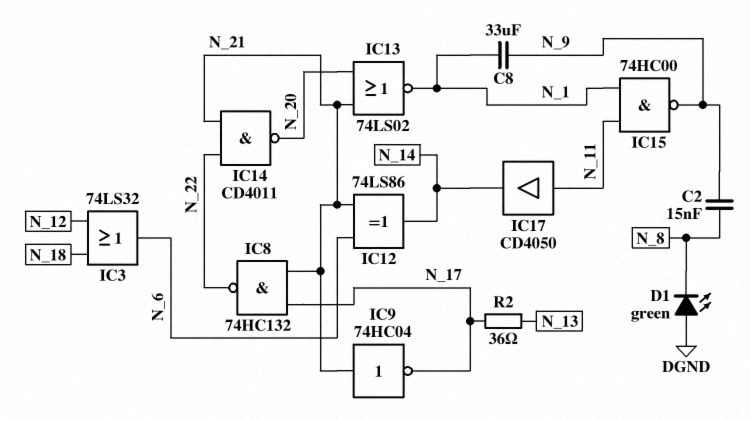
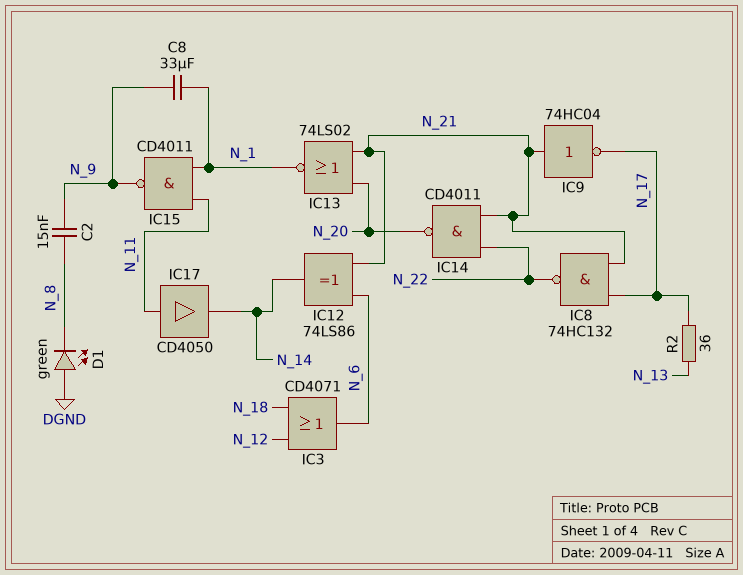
IC3: OR 74LS32 (in N_12, in N_18, out N_6) -> OR CD4071 (in N_12, in N_18, out N_6)
IC15: NAND 74HC00 (in N_1, in N_11, out N_9) -> NAND CD4011 (in N_1, in N_11, out N_9)

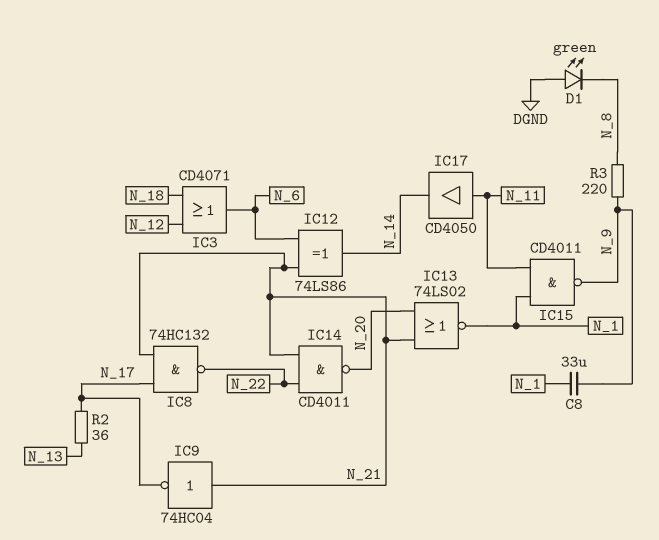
C2: 15nF (N_8, N_9) -> none
R3: none -> 220 (N_8, N_9)

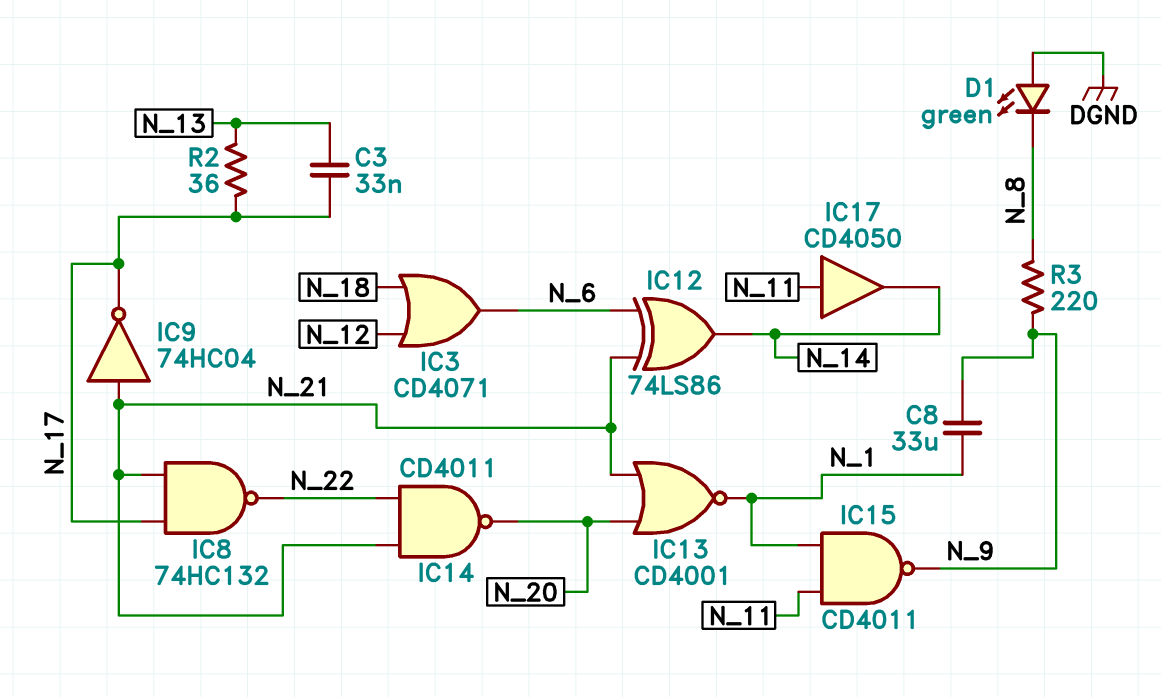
C3: none -> 33nF (N_13, N_17)
IC13: NOR 74LS02 (in N_20, in N_21, out N_1) -> NOR CD4001 (in N_20, in N_21, out N_1)

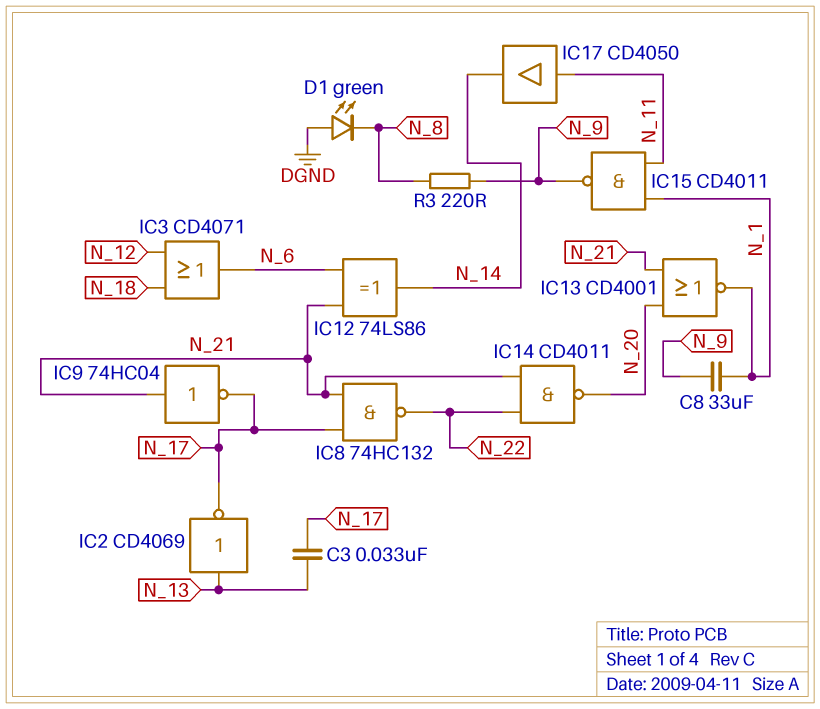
IC2: none -> NOT CD4069 (in N_13, out N_17)
R2: 36 (N_13, N_17) -> none

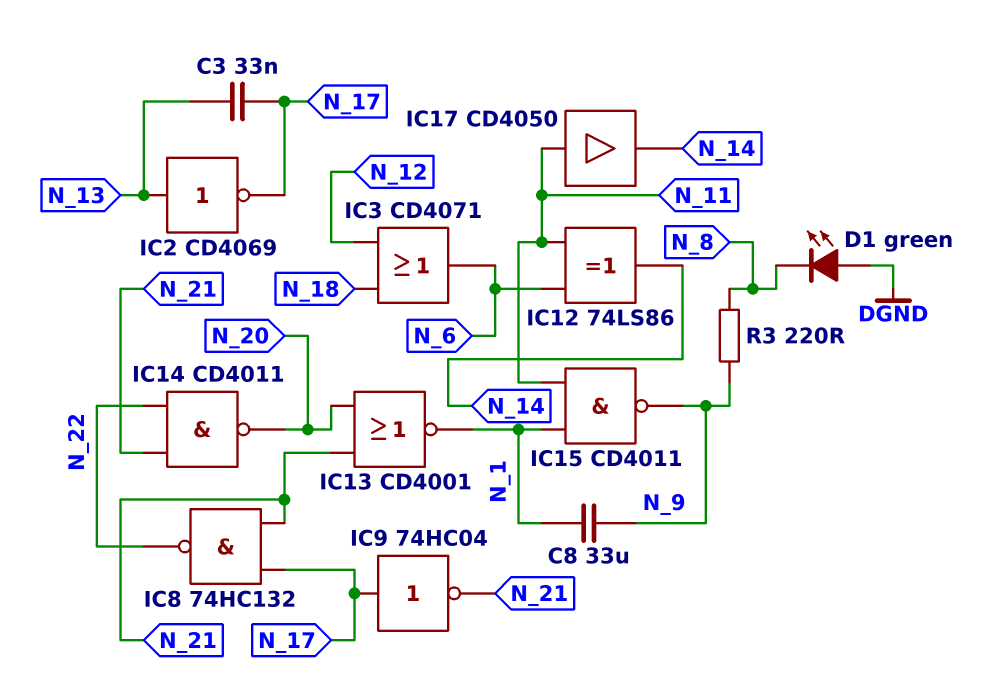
IC9: NOT 74HC04 (in N_21, out N_17) -> NOT 74HC04 (in N_17, out N_21)
IC12: XOR 74LS86 (in N_6, in N_21, out N_14) -> XOR 74LS86 (in N_6, in N_11, out N_14)

